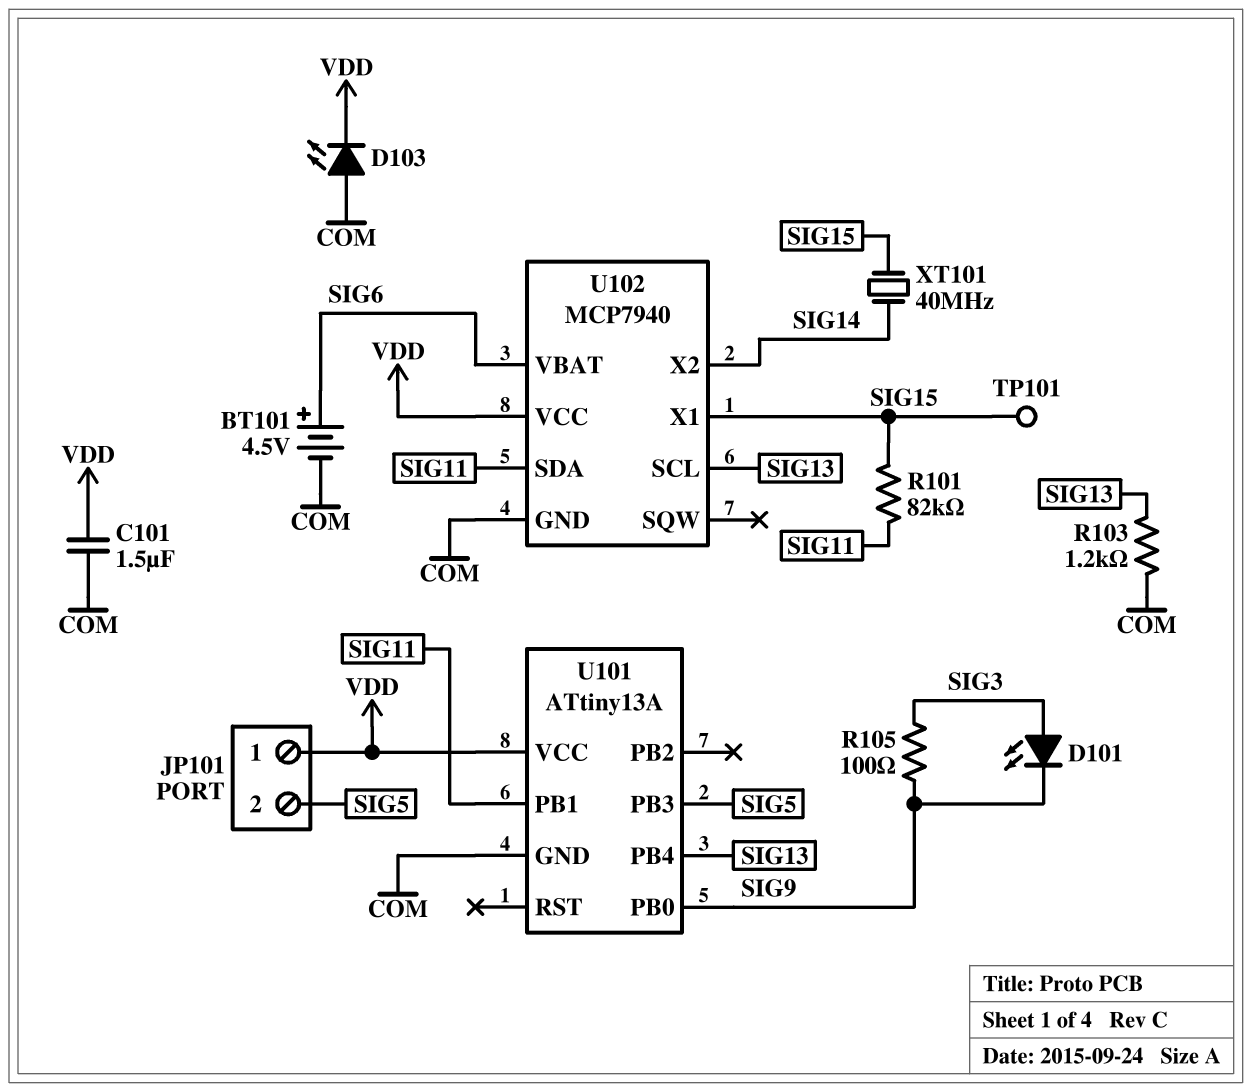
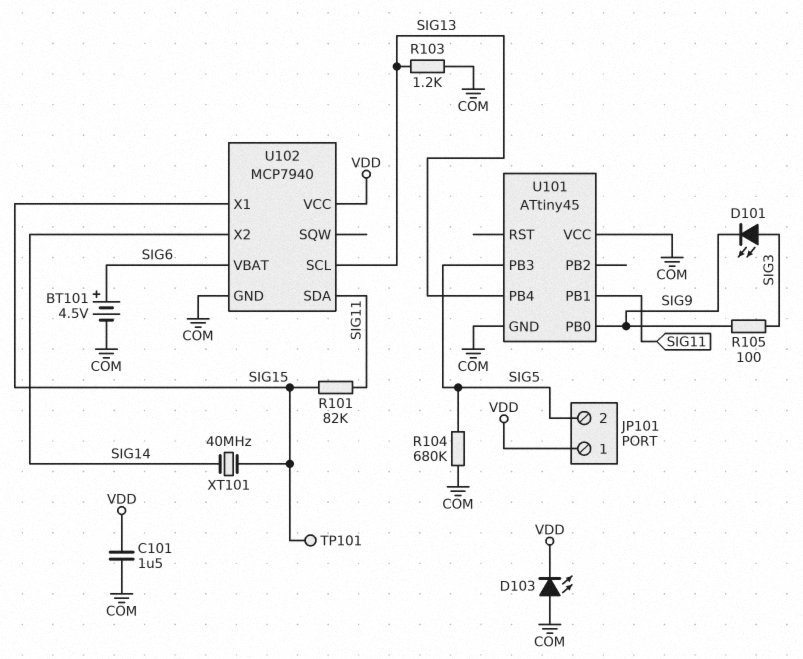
R104: none -> 680k (COM, SIG5)
U101: ATtiny13A -> ATtiny45
U101 pin VCC: VDD -> COM

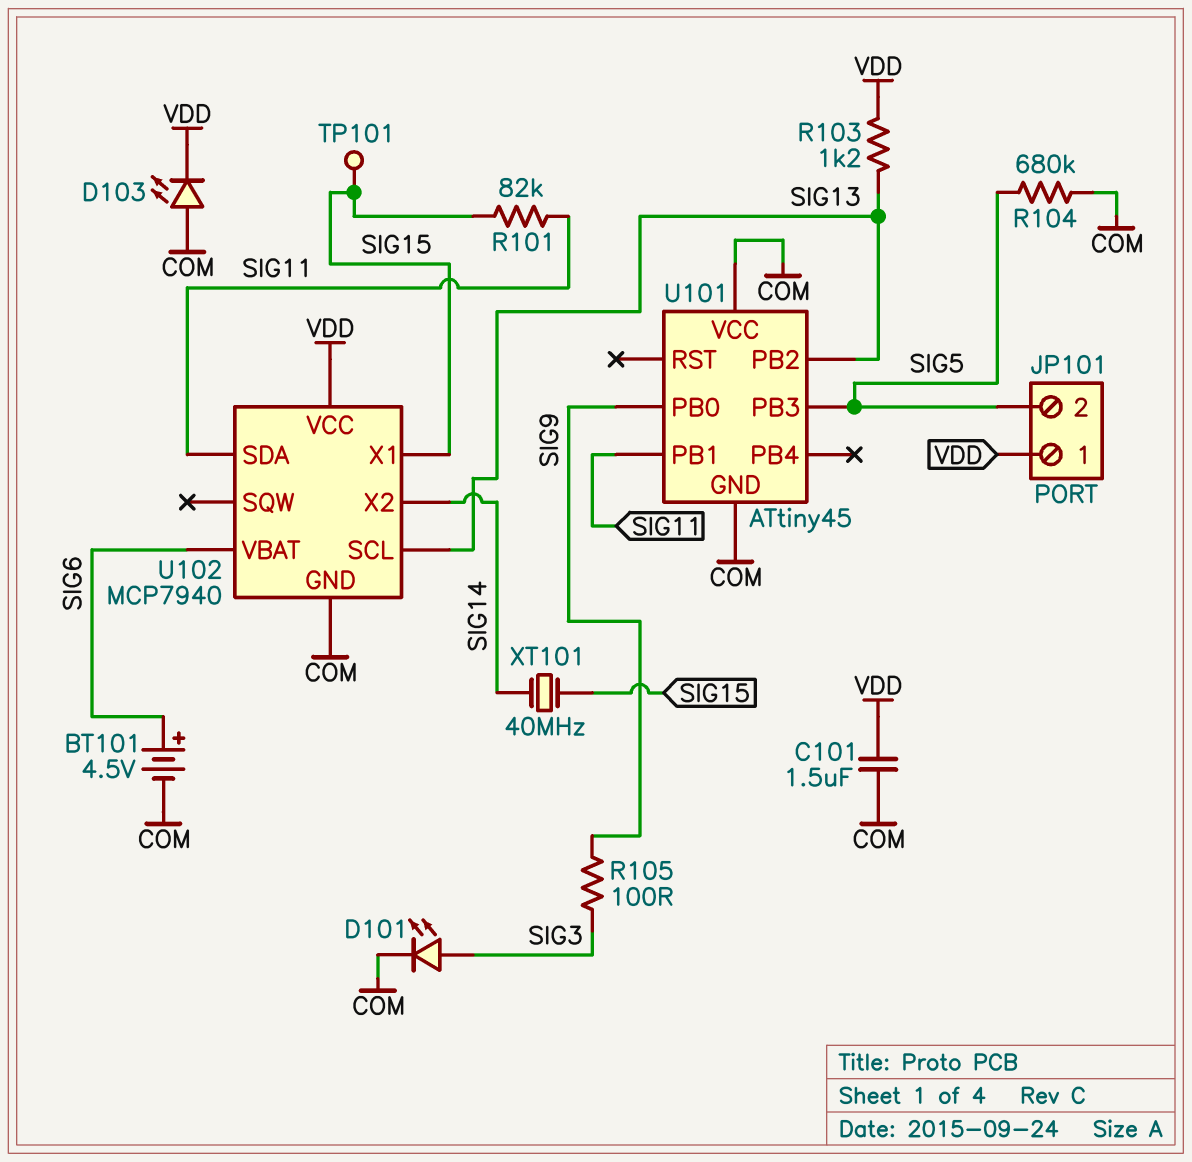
D101: LED (A SIG3, K SIG9) -> LED (A SIG3, K COM)
R103: 1.2k (COM, SIG13) -> 1.2k (SIG13, VDD)
U101 pin PB2: none -> SIG13
U101 pin PB4: SIG13 -> none

